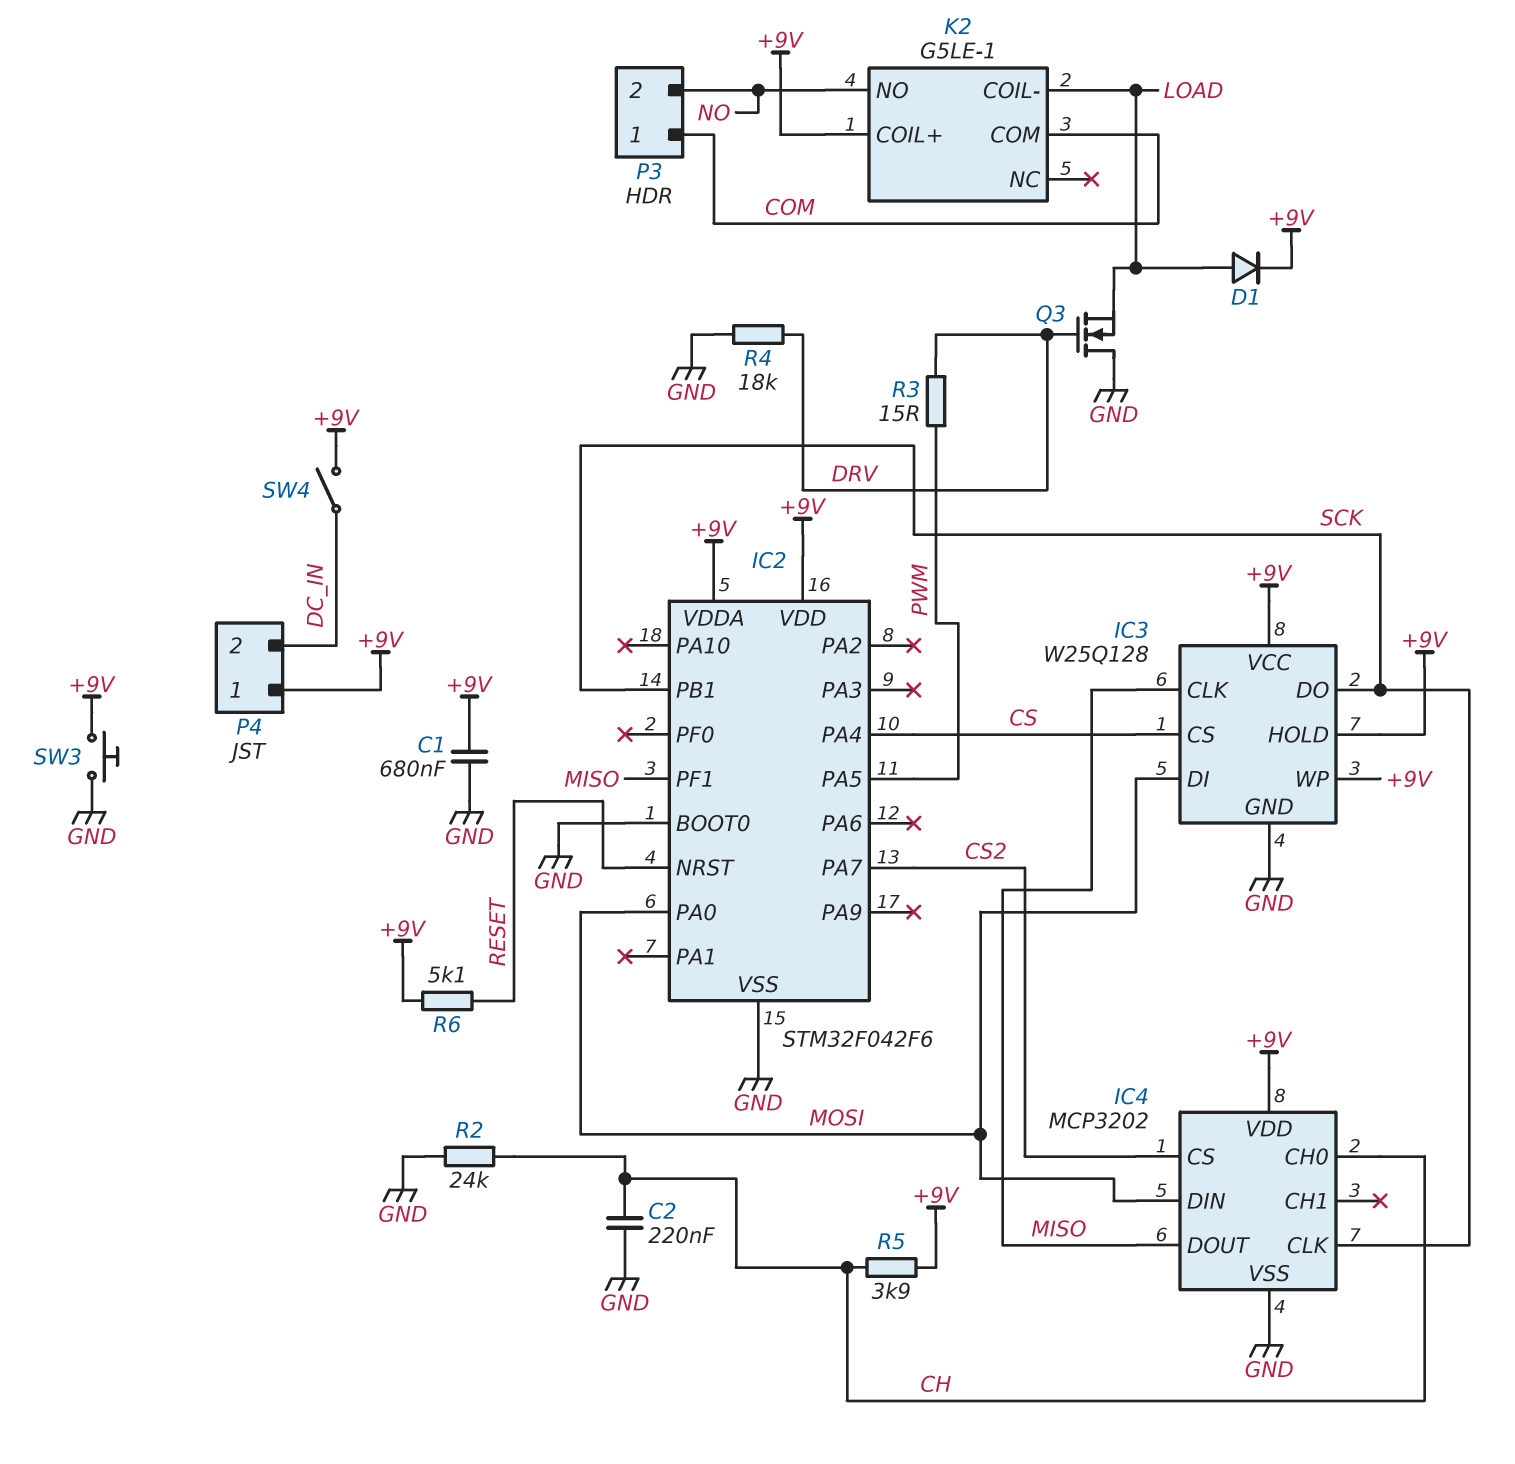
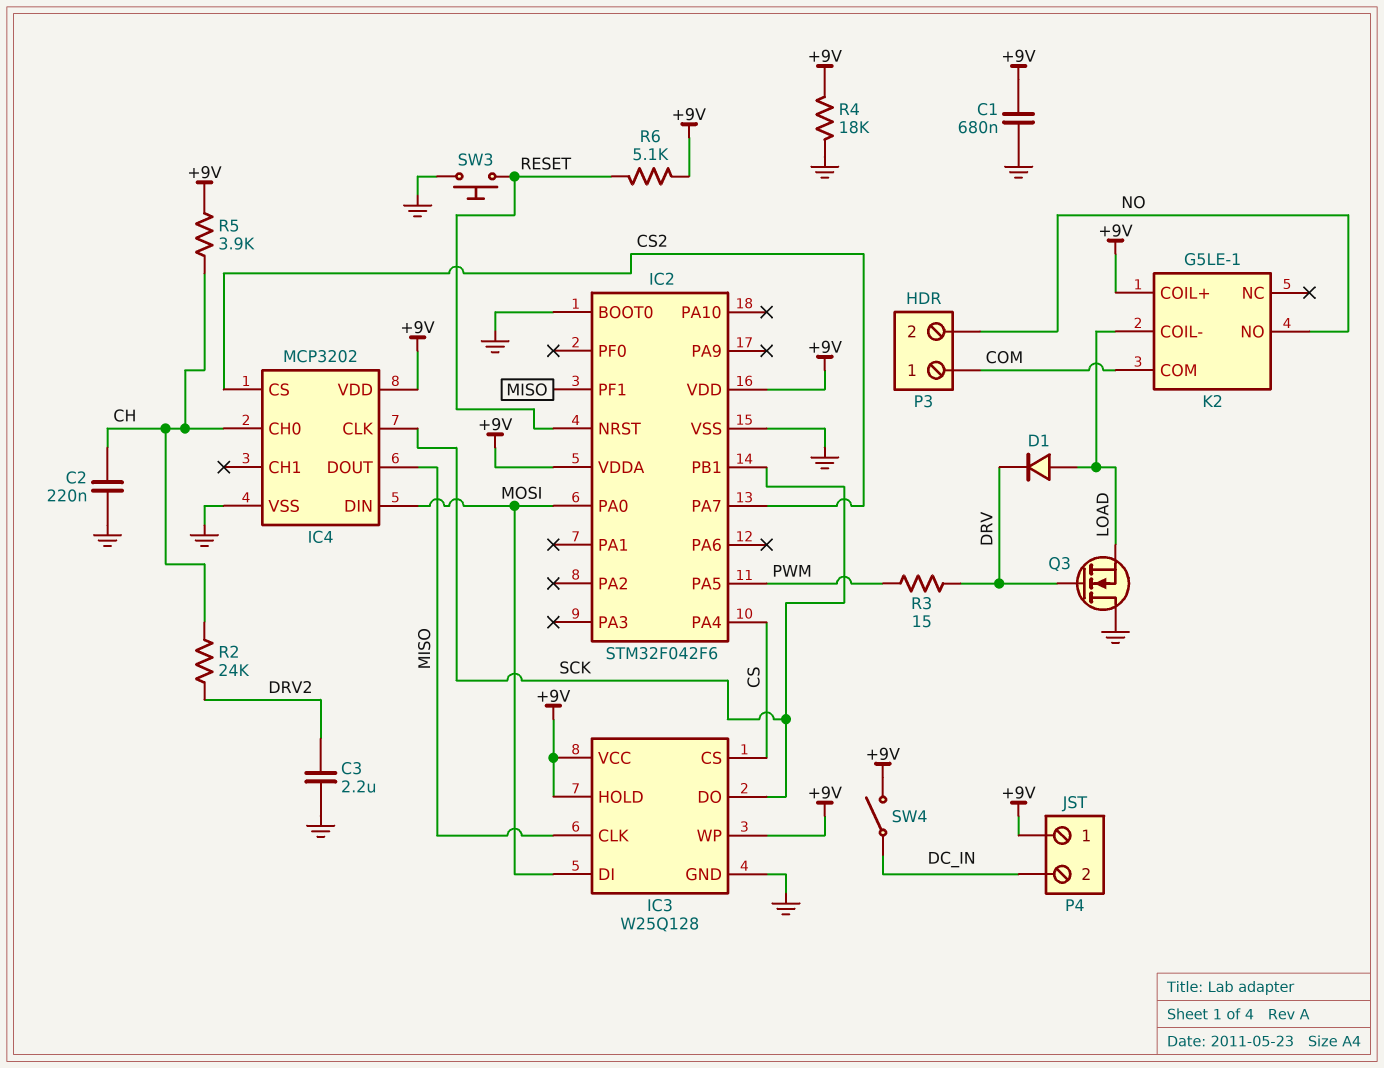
C3: none -> 2.2uF (DRV2, GND)
D1: diode (A LOAD, K +9V) -> diode (A LOAD, K DRV)
R2: 24k (CH, GND) -> 24k (CH, DRV2)
R4: 18k (DRV, GND) -> 18k (+9V, GND)
SW3: button (+9V, GND) -> button (GND, RESET)

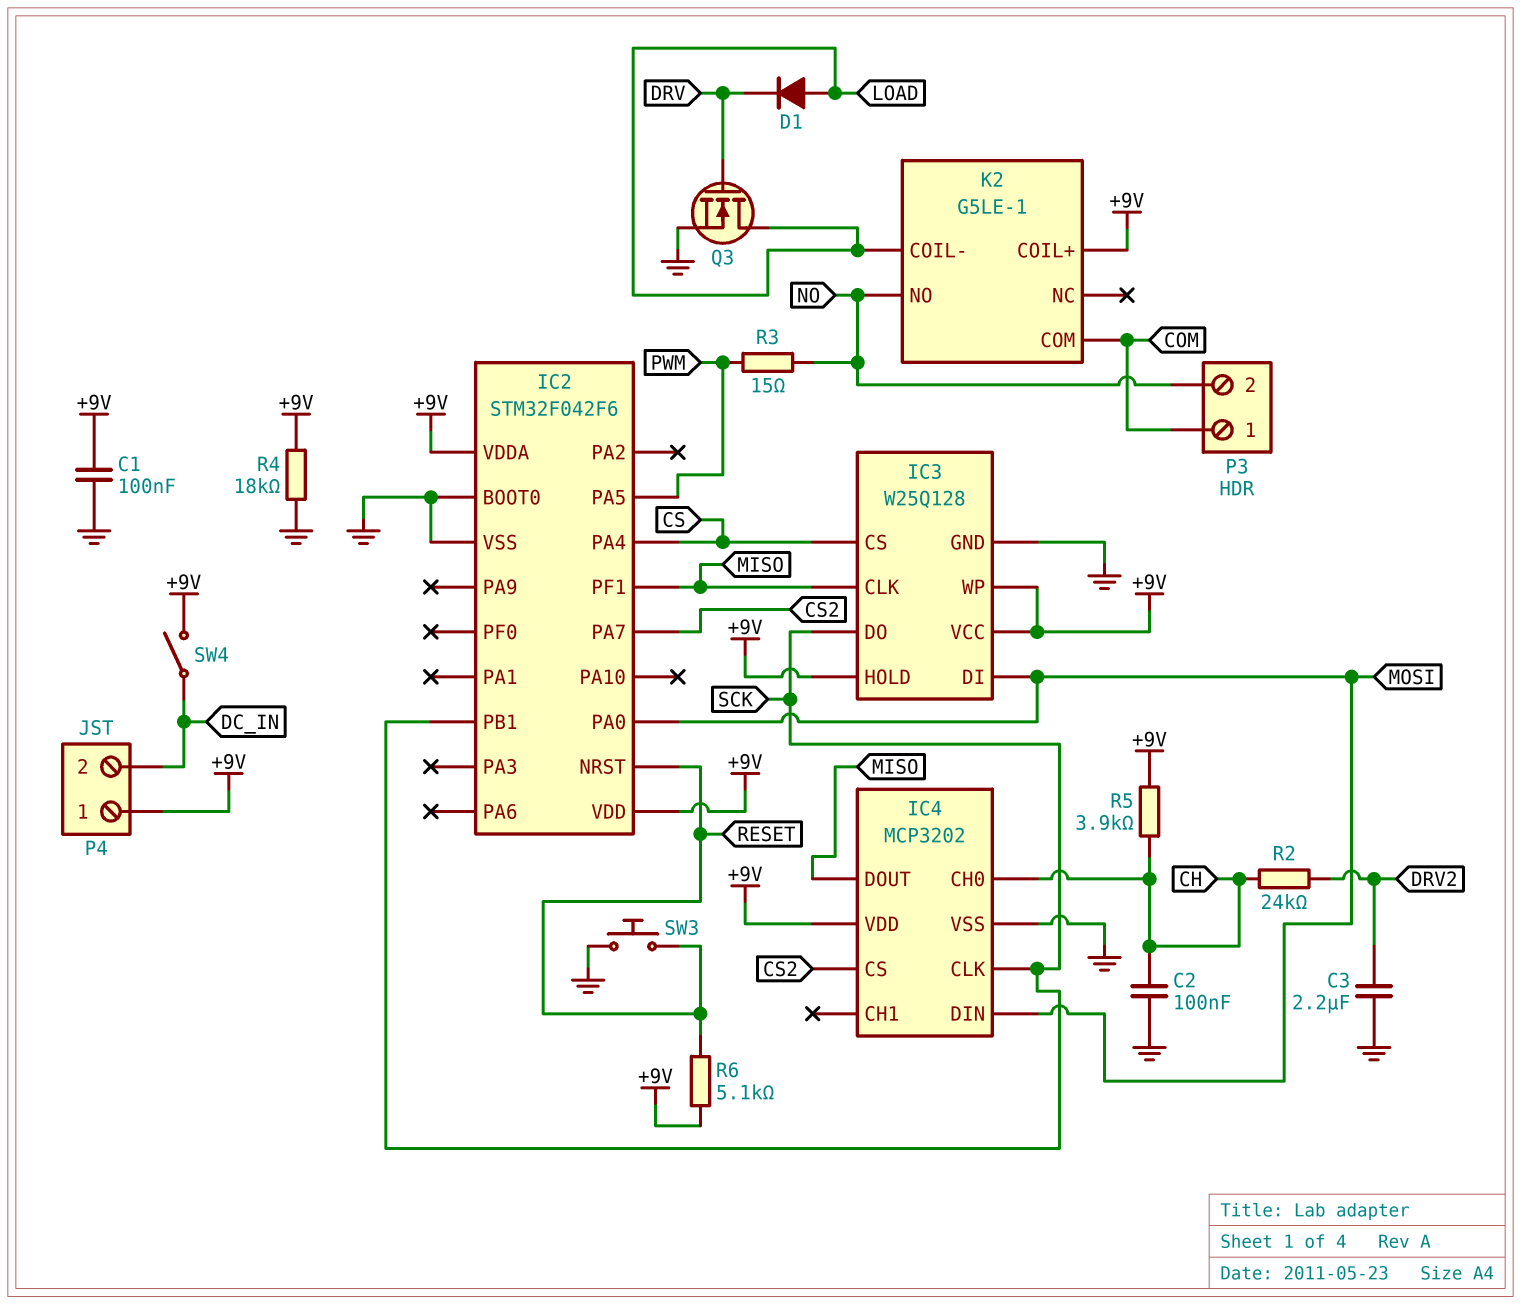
C1: 680nF (+9V, GND) -> 100nF (+9V, GND)
C2: 220nF (CH, GND) -> 100nF (CH, GND)
Q3: NMOS (G DRV, D GND, S LOAD) -> NMOS (G DRV, D LOAD, S GND)
R3: 15 (DRV, PWM) -> 15 (NO, PWM)

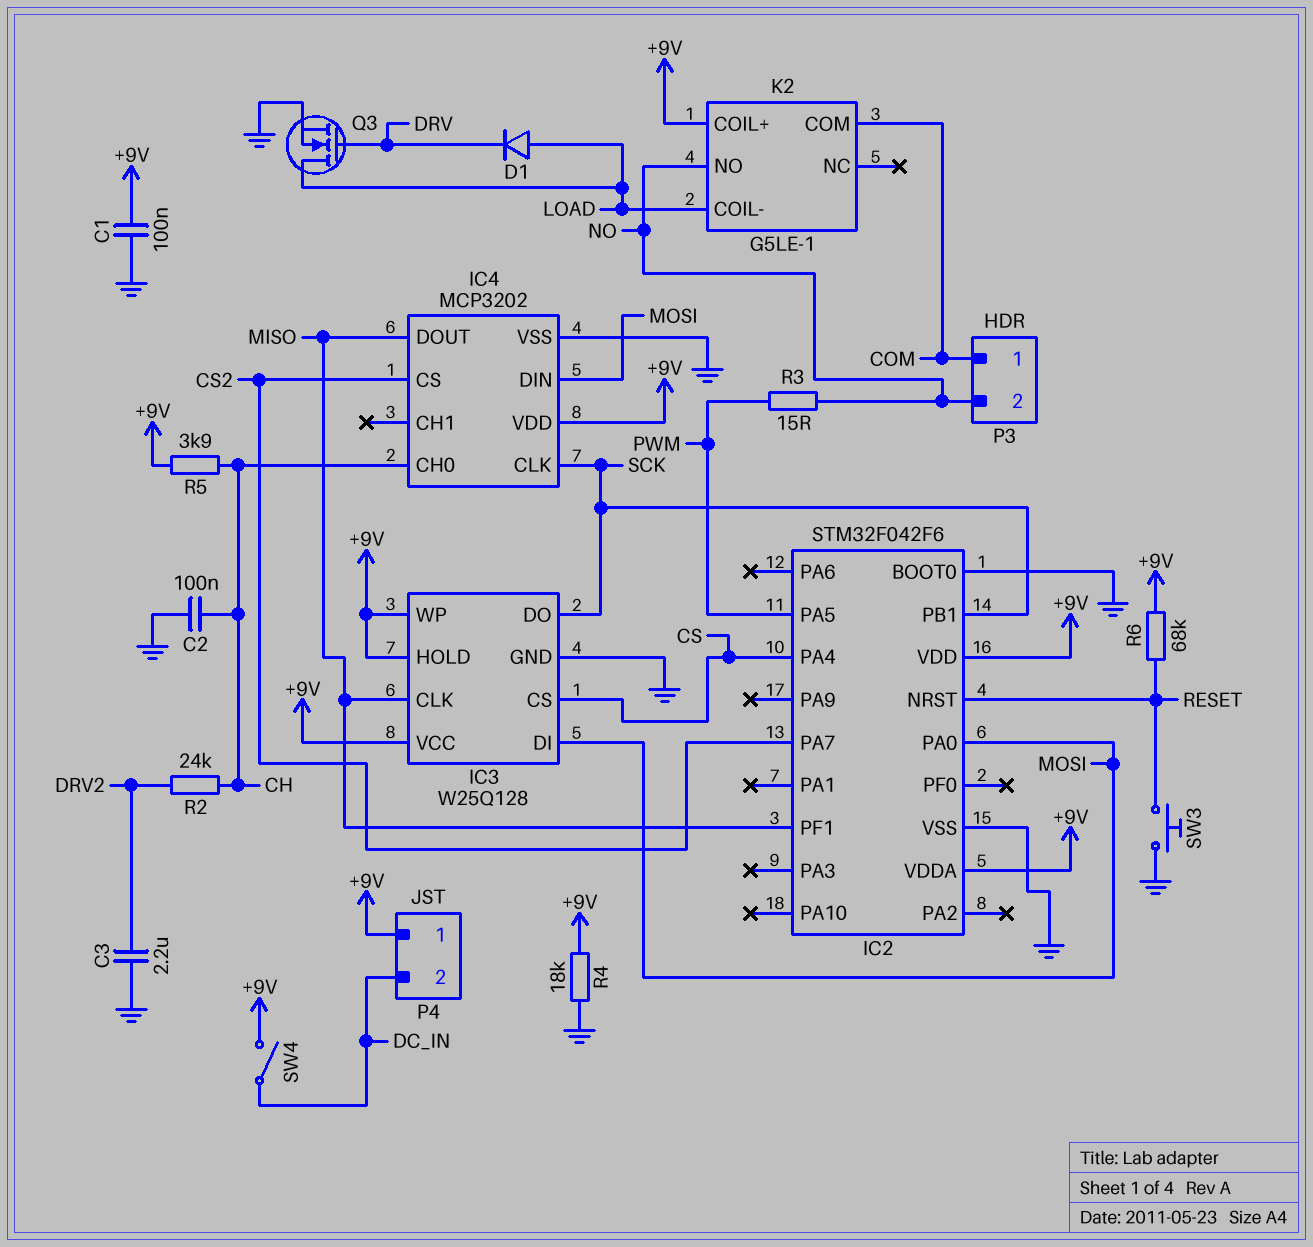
R6: 5.1k (+9V, RESET) -> 68k (+9V, RESET)

